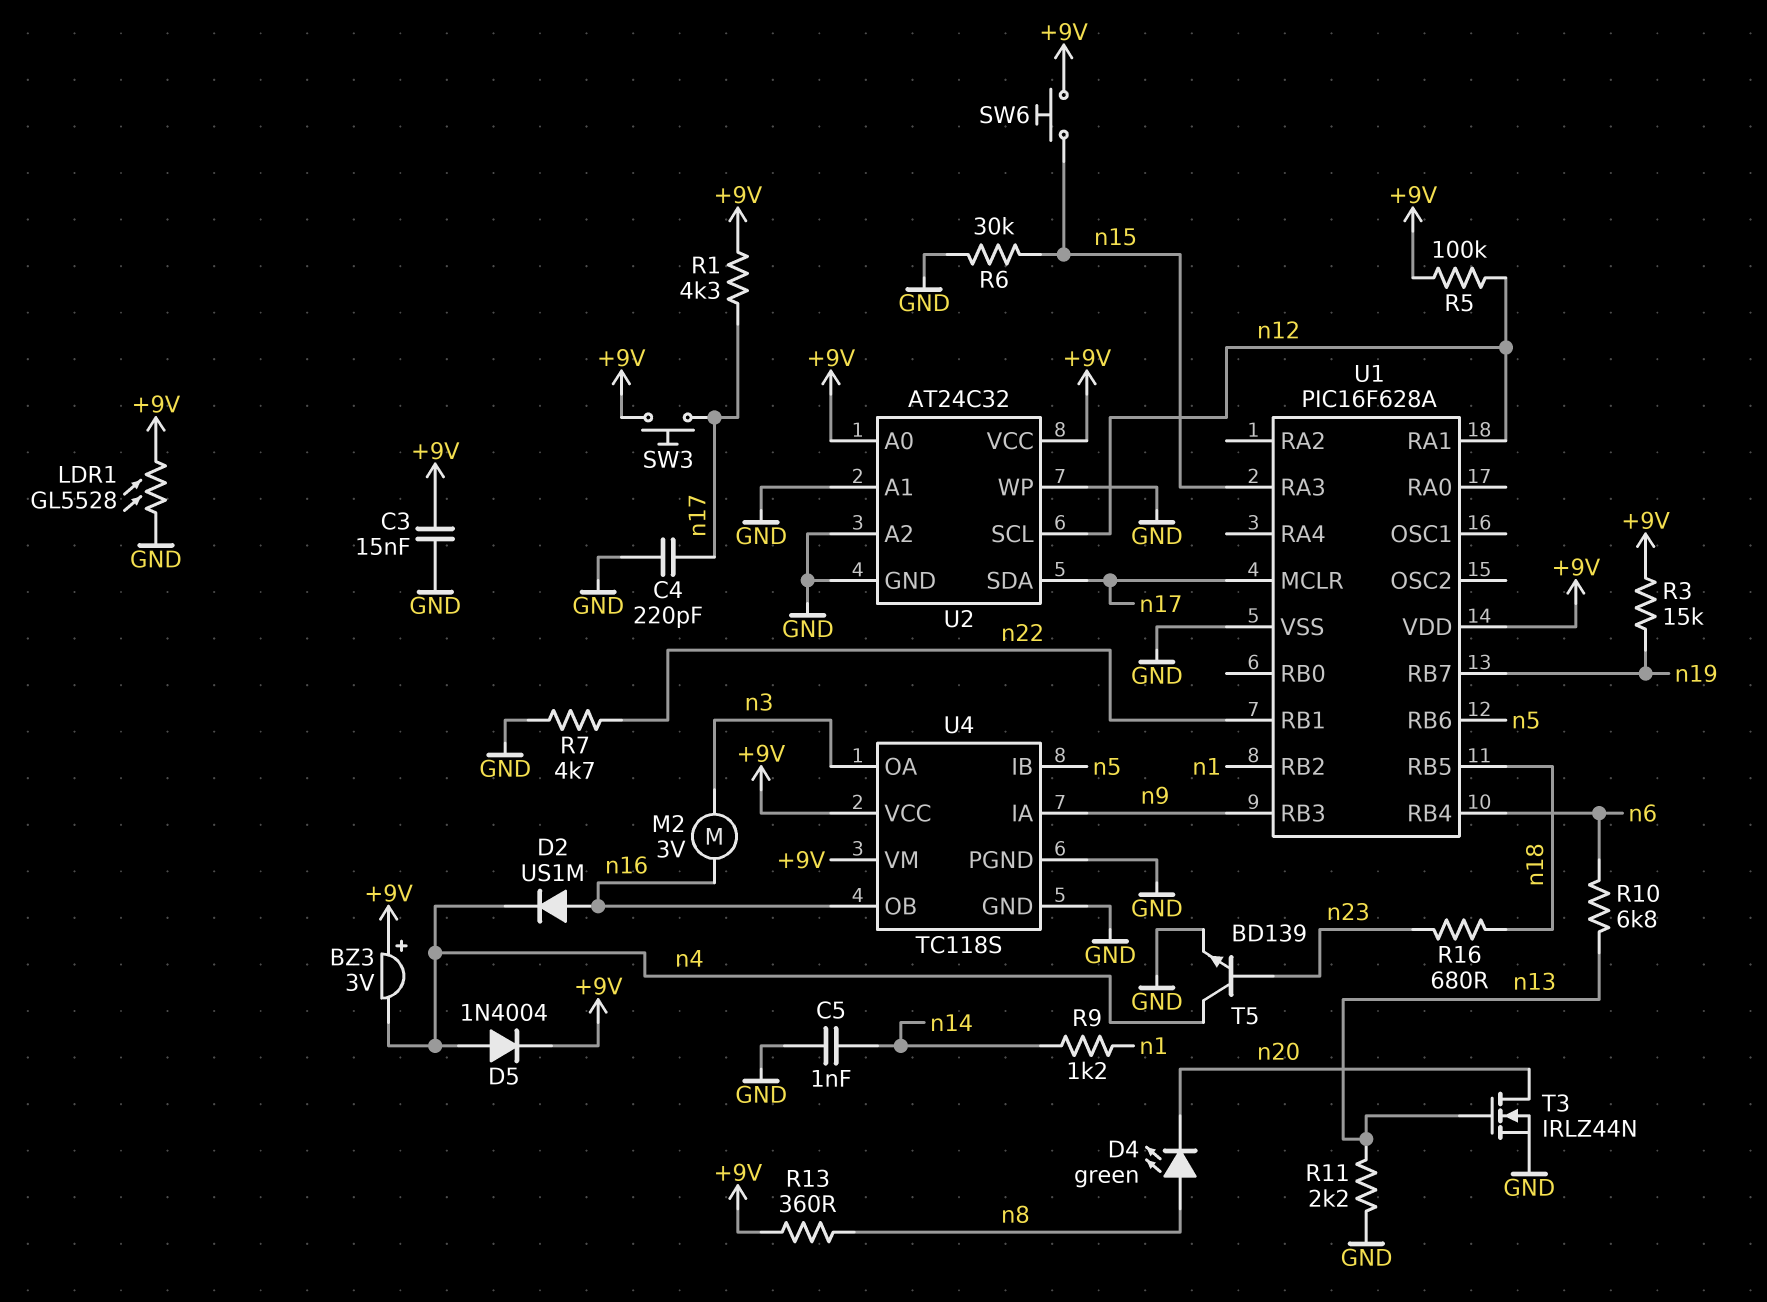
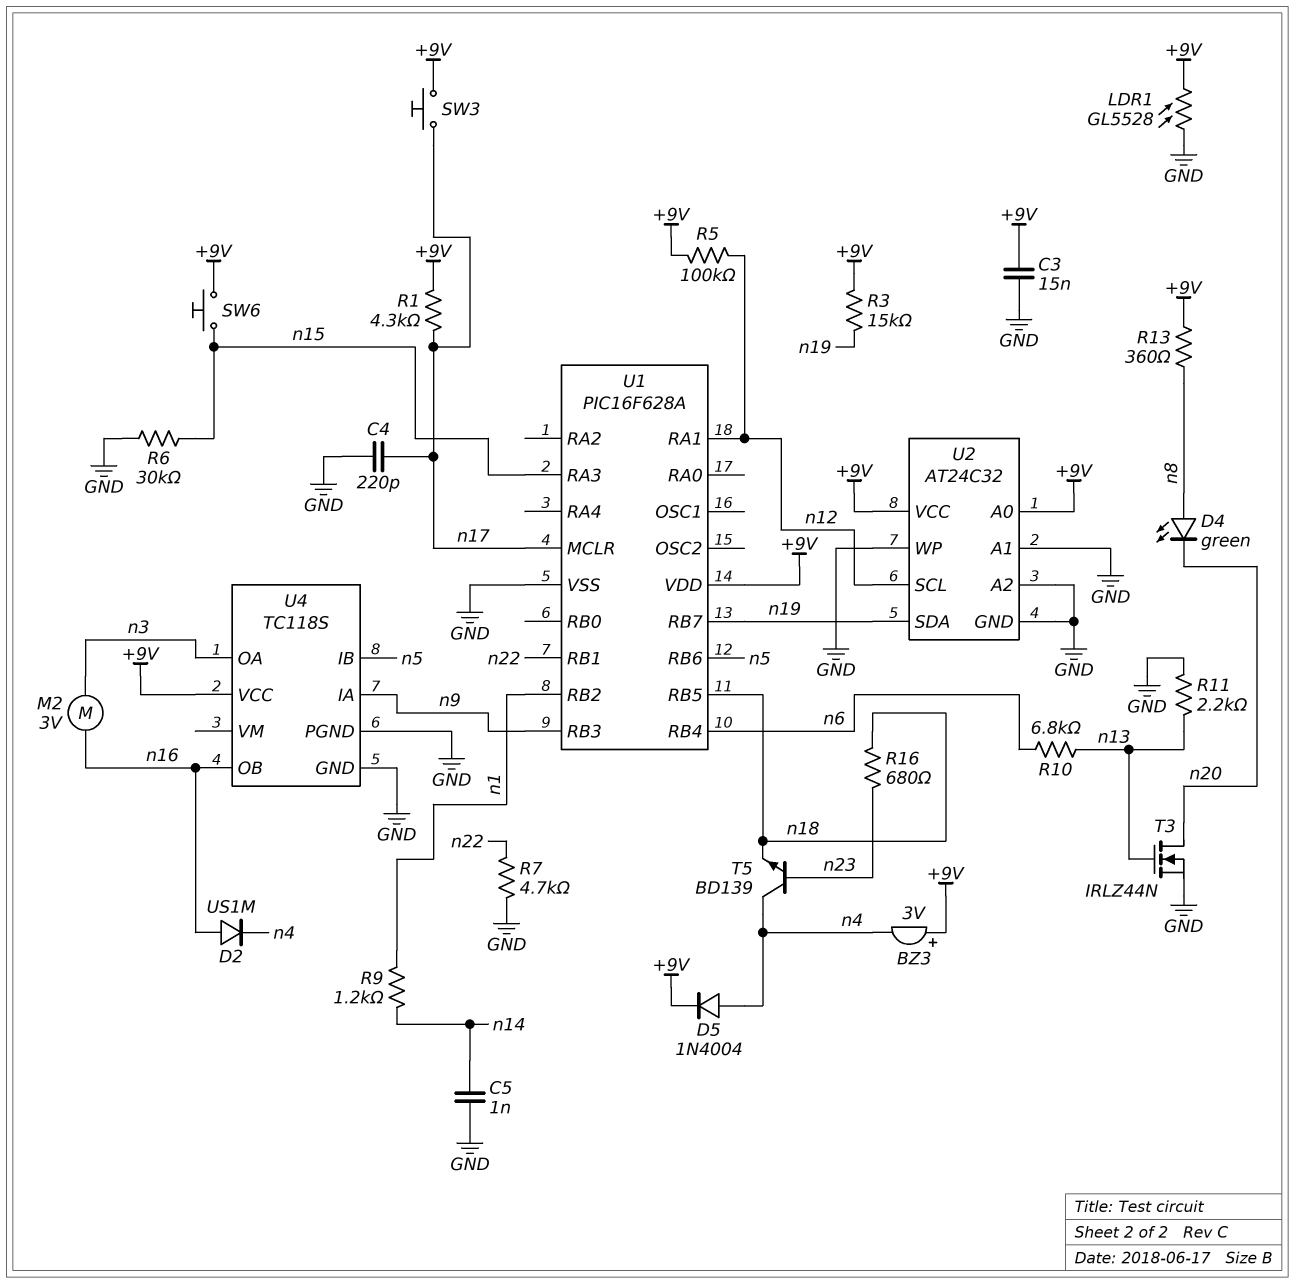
T5: NPN BD139 (B n23, C n4, E GND) -> NPN BD139 (B n23, C n4, E n18)
U2 pin SDA: n17 -> n19
U4 pin VM: +9V -> none

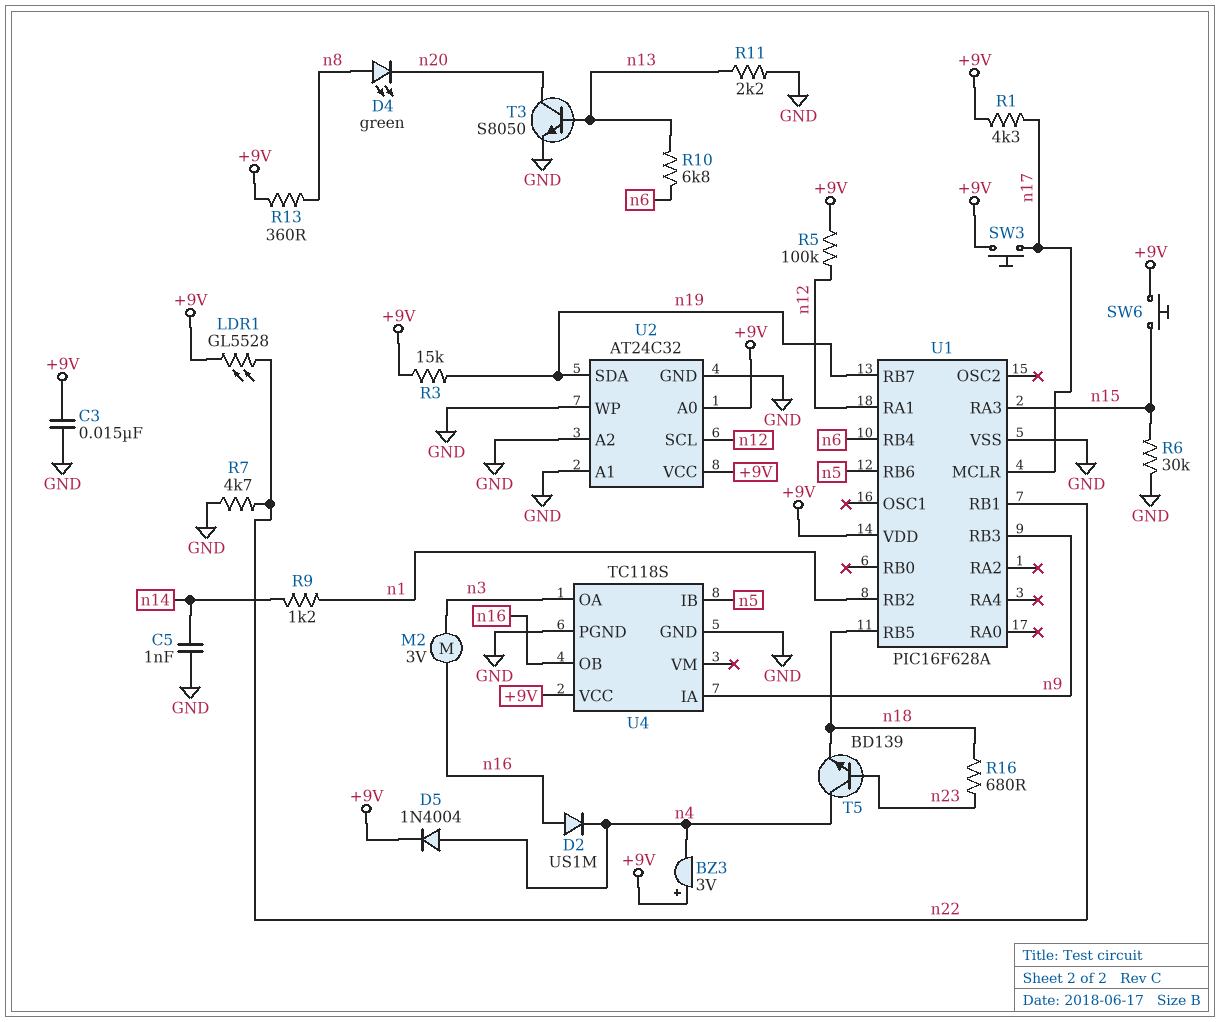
C4: 220pF (GND, n17) -> none
LDR1: GL5528 (+9V, GND) -> GL5528 (+9V, n22)
T3: NMOS IRLZ44N (G n13, D n20, S GND) -> NPN S8050 (B n13, C n20, E GND)

